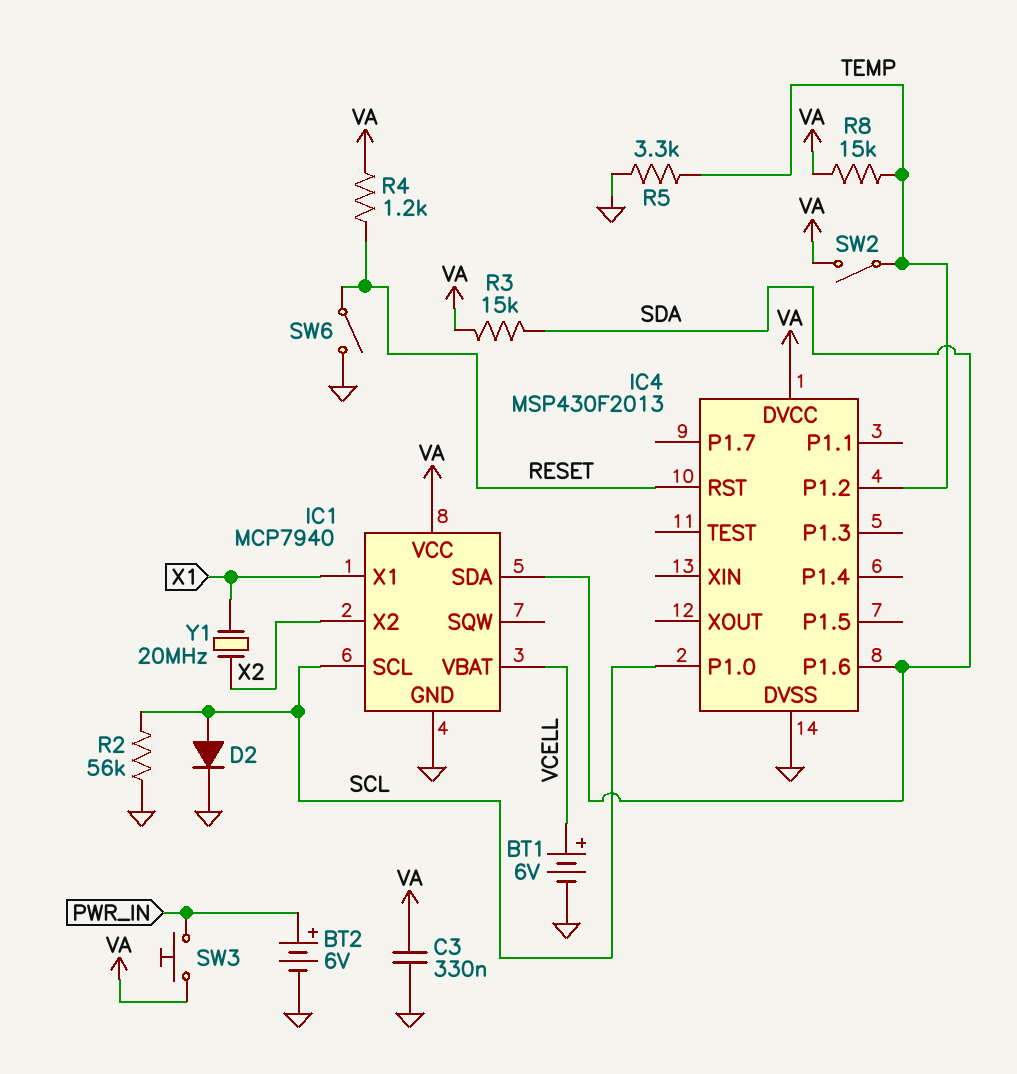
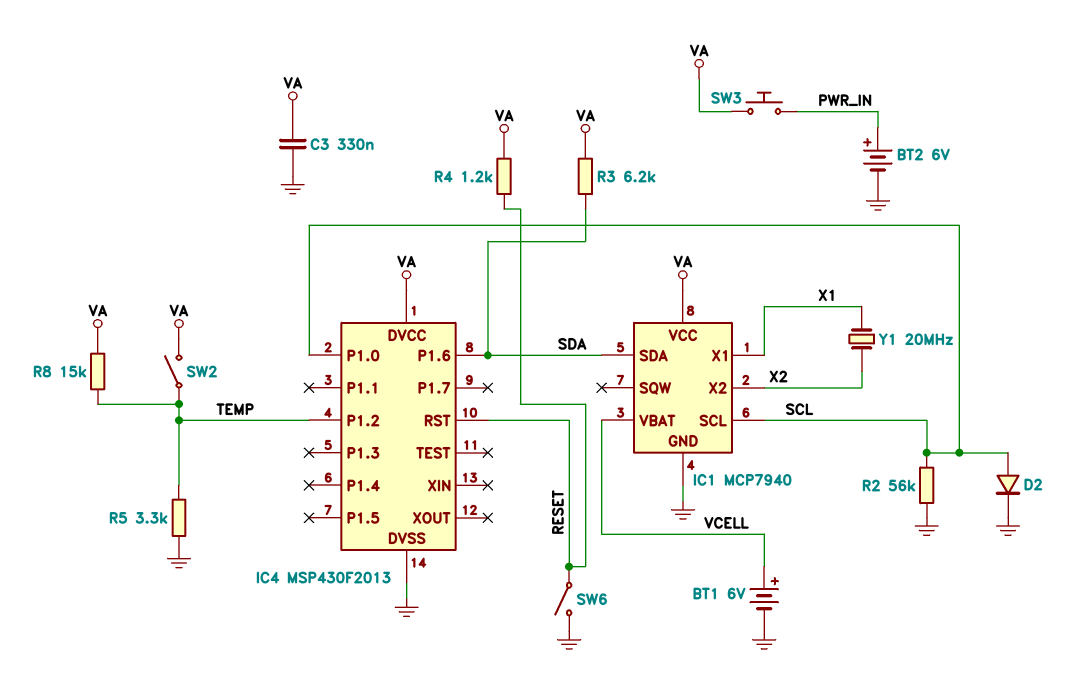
R3: 15k (SDA, VA) -> 6.2k (SDA, VA)

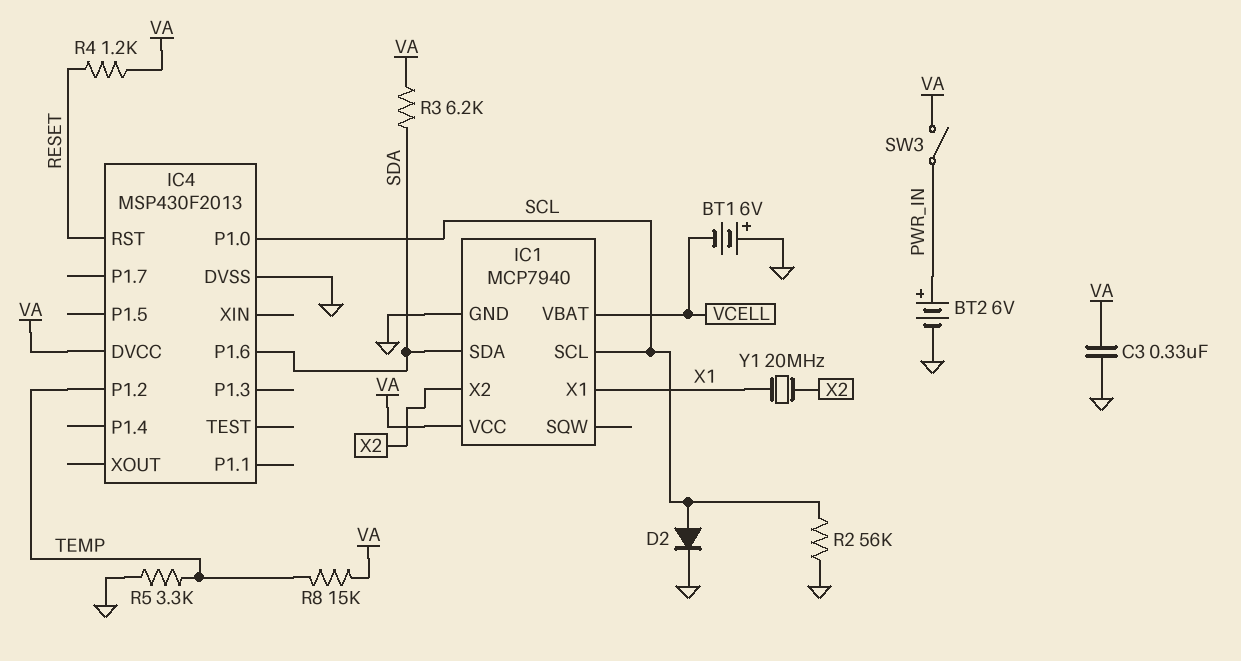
BT1: 6V (plus VCELL, minus GND) -> 6V (plus GND, minus VCELL)
SW2: switch (TEMP, VA) -> none
SW3: button (PWR_IN, VA) -> switch (PWR_IN, VA)
SW6: switch (GND, RESET) -> none

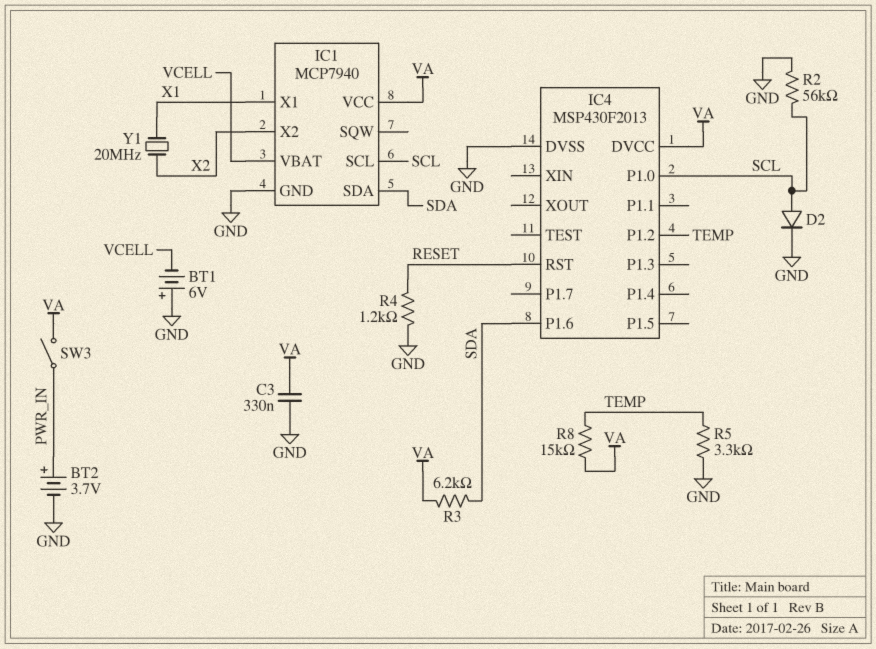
BT2: 6V (plus PWR_IN, minus GND) -> 3.7V (plus PWR_IN, minus GND)
R4: 1.2k (RESET, VA) -> 1.2k (GND, RESET)

